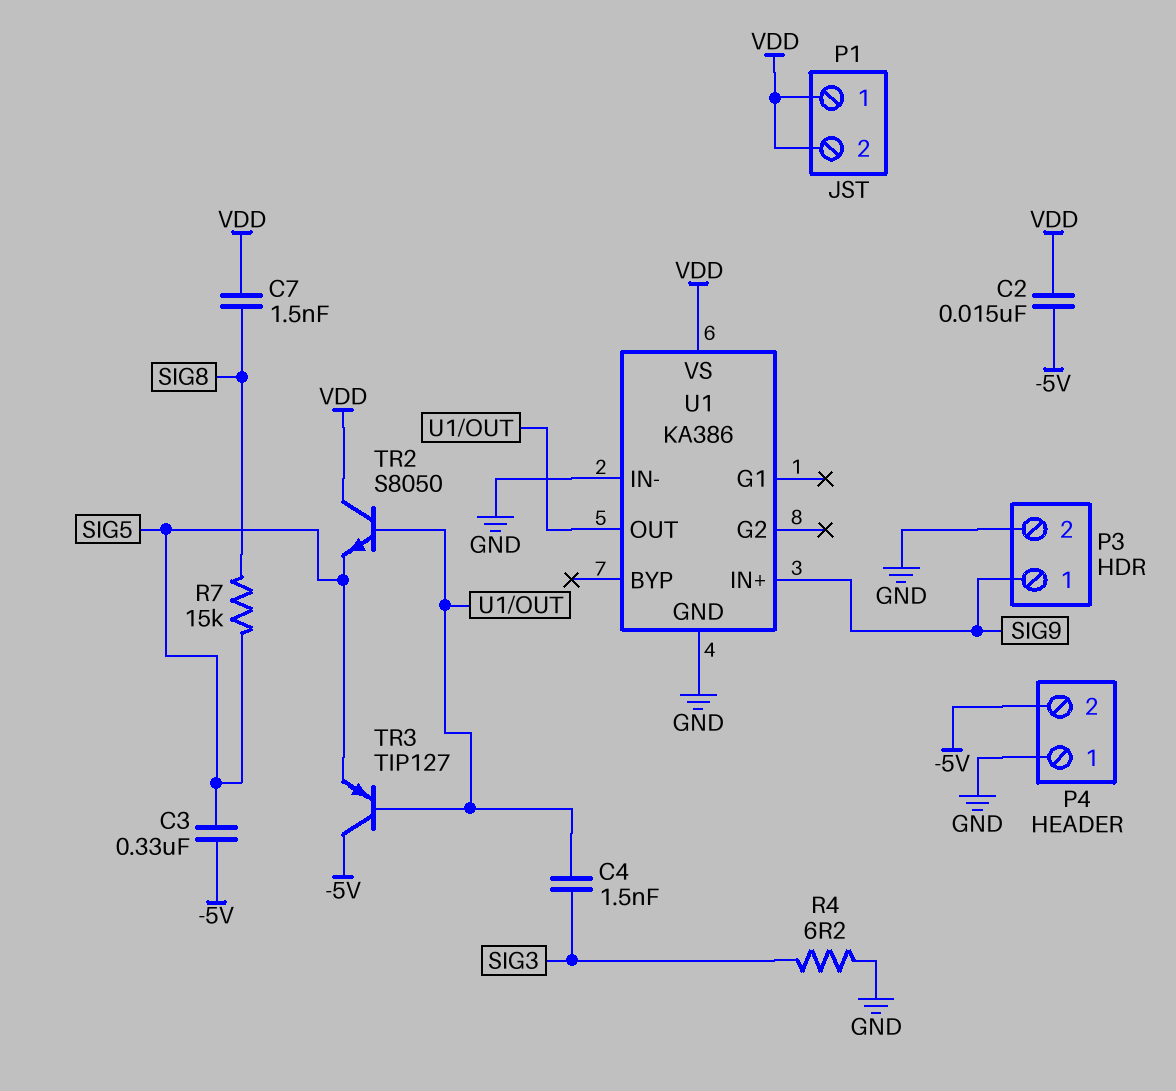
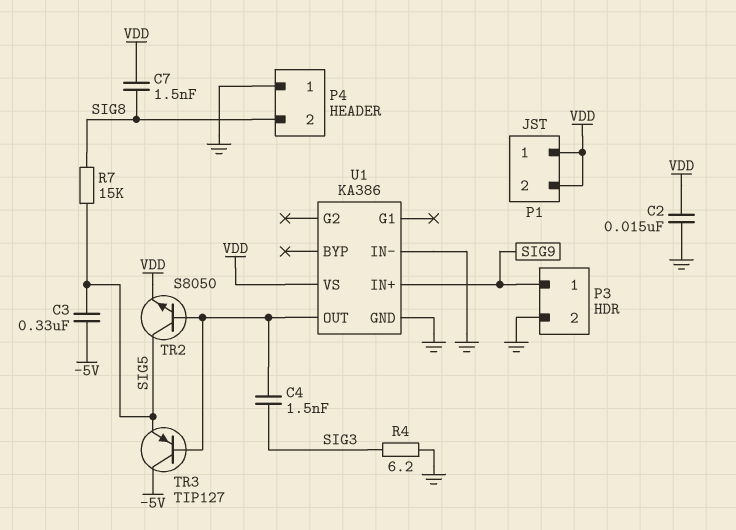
C2: 15nF (-5V, VDD) -> 15nF (GND, VDD)
P4 pin 2: -5V -> SIG8
TR2: NPN S8050 (B U1/OUT, C VDD, E SIG5) -> NPN S8050 (B U1/OUT, C SIG5, E VDD)

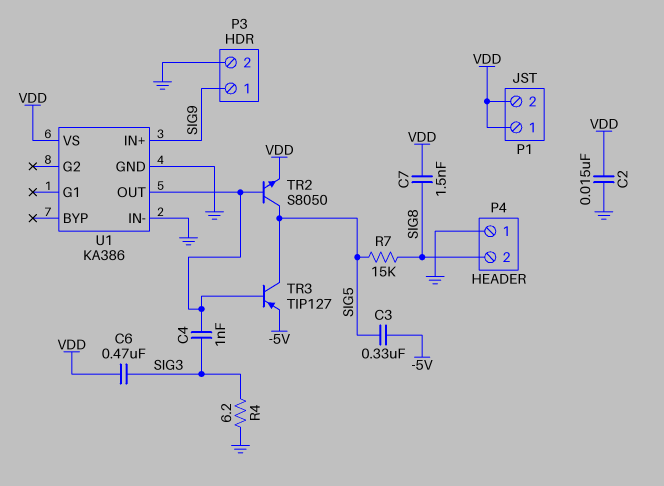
C4: 1.5nF (SIG3, U1/OUT) -> 1nF (SIG3, U1/OUT)
C6: none -> 470nF (SIG3, VDD)
TR3: PNP TIP127 (B U1/OUT, C -5V, E SIG5) -> PNP TIP127 (B U1/OUT, C SIG5, E -5V)

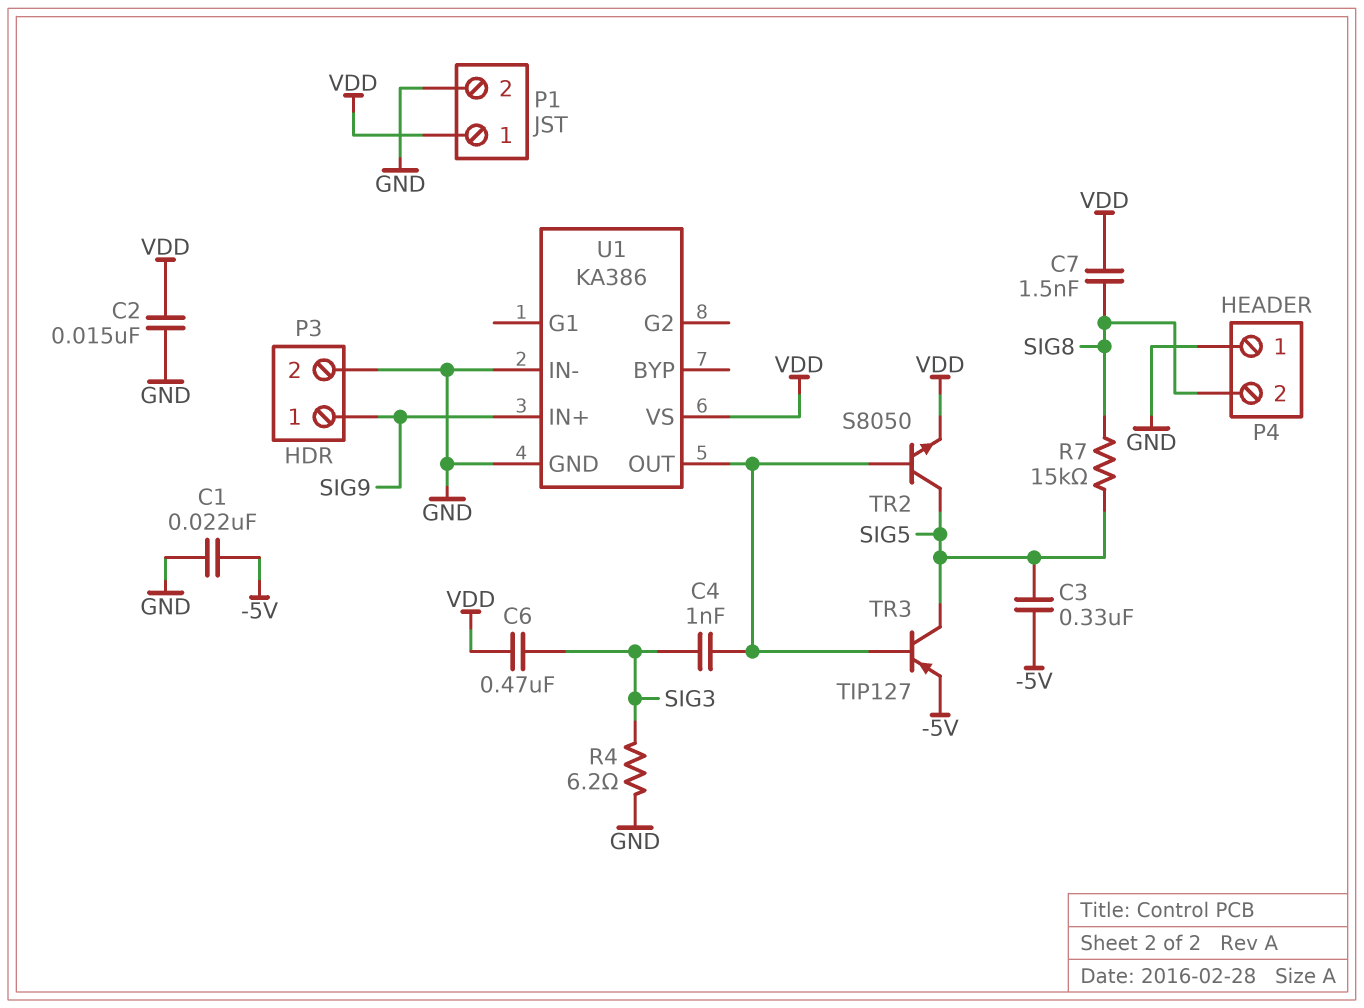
C1: none -> 22nF (-5V, GND)
P1 pin 2: VDD -> GND

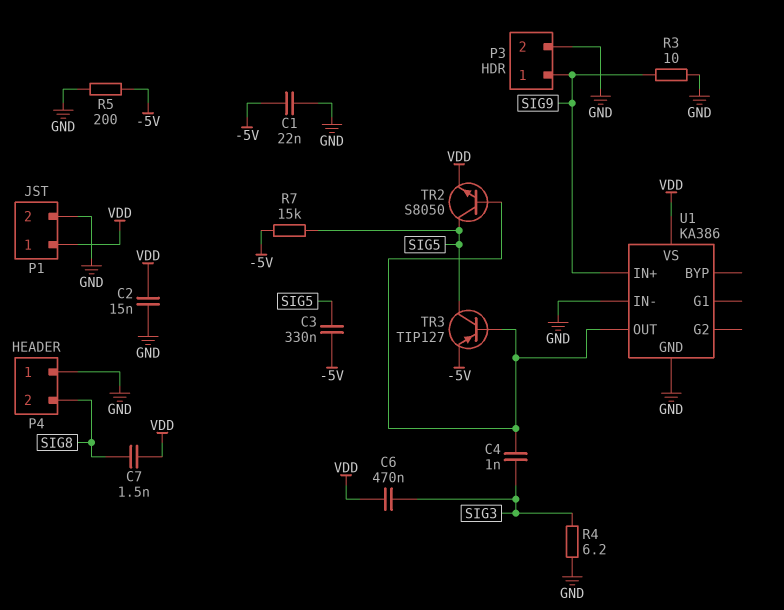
R3: none -> 10 (GND, SIG9)
R5: none -> 200 (-5V, GND)
R7: 15k (SIG5, SIG8) -> 15k (-5V, SIG5)

